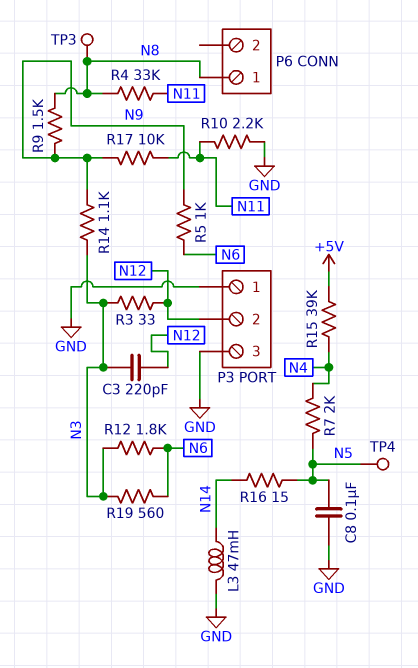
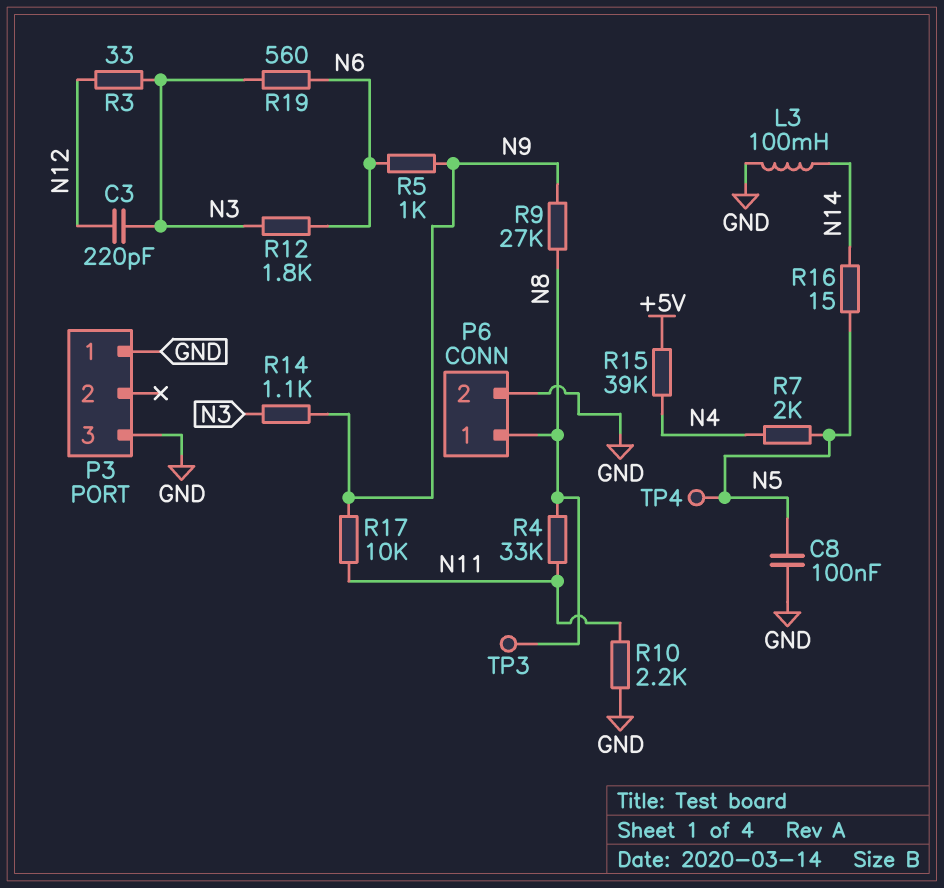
L3: 47mH (GND, N14) -> 100mH (GND, N14)
P3 pin 2: N12 -> none
P6 pin 2: none -> GND
R9: 1.5k (N8, N9) -> 27k (N8, N9)

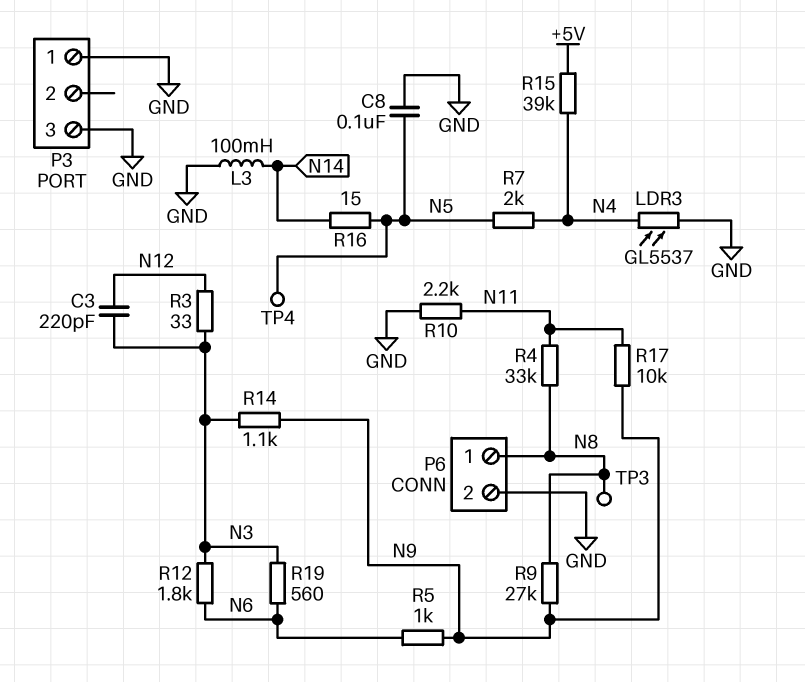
LDR3: none -> GL5537 (GND, N4)

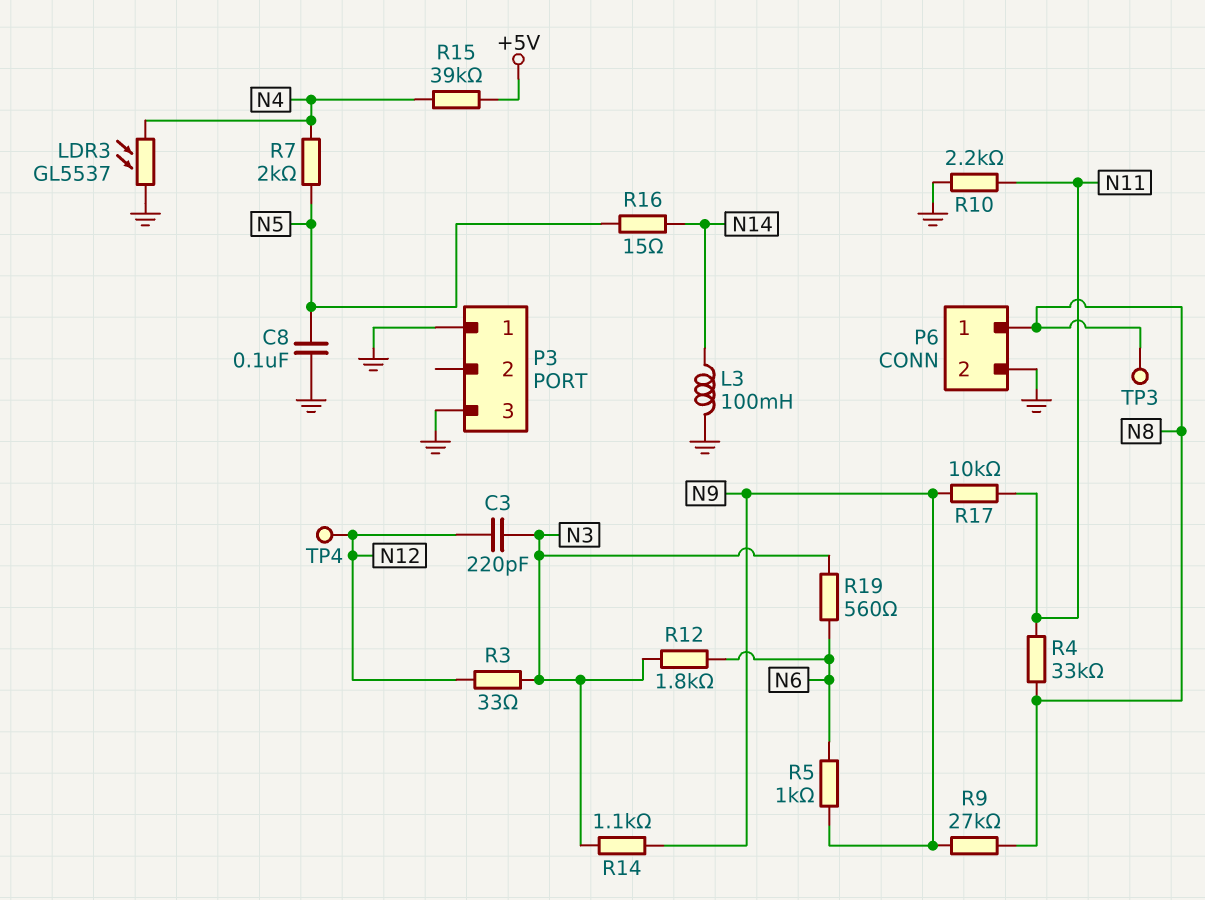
TP4: test point (N5) -> test point (N12)

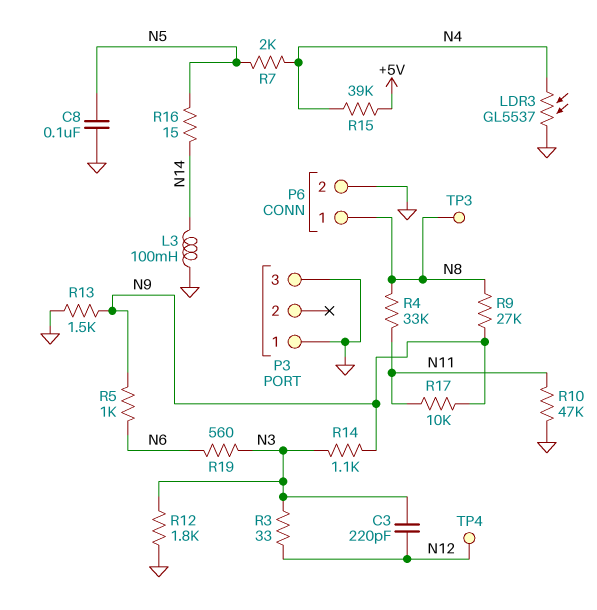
R10: 2.2k (GND, N11) -> 47k (GND, N11)
R12: 1.8k (N3, N6) -> 1.8k (GND, N3)
R13: none -> 1.5k (GND, N9)

